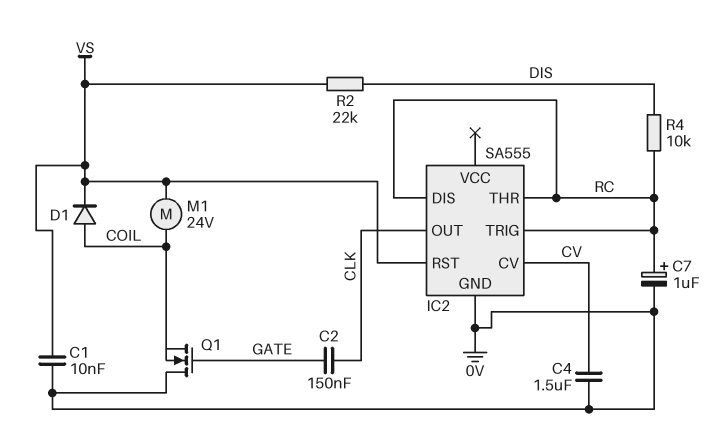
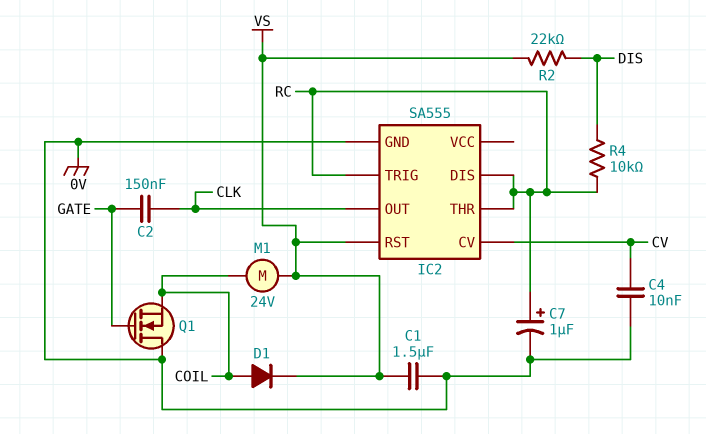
C1: 10nF (0V, VS) -> 1.5uF (0V, VS)
C4: 1.5uF (0V, CV) -> 10nF (0V, CV)

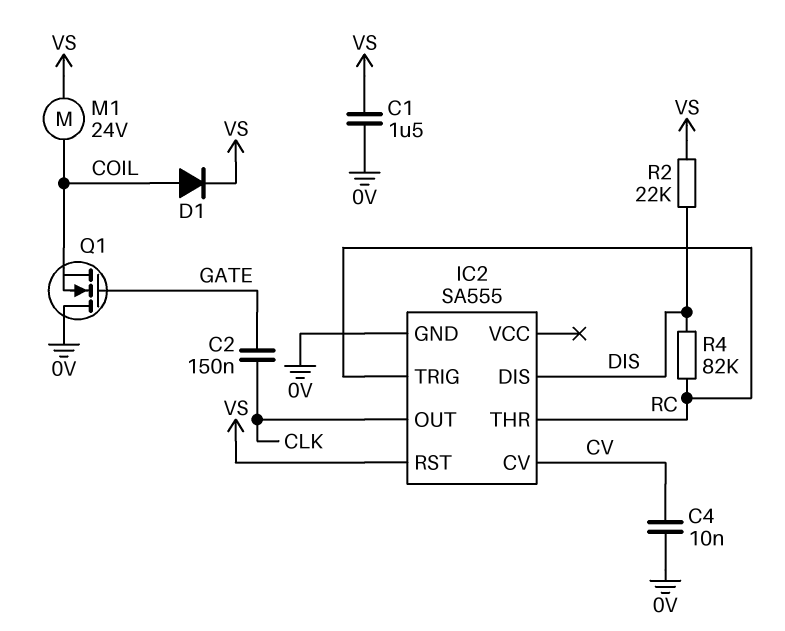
C7: 1uF (plus RC, minus 0V) -> none
IC2 pin DIS: RC -> DIS
R4: 10k (DIS, RC) -> 82k (DIS, RC)

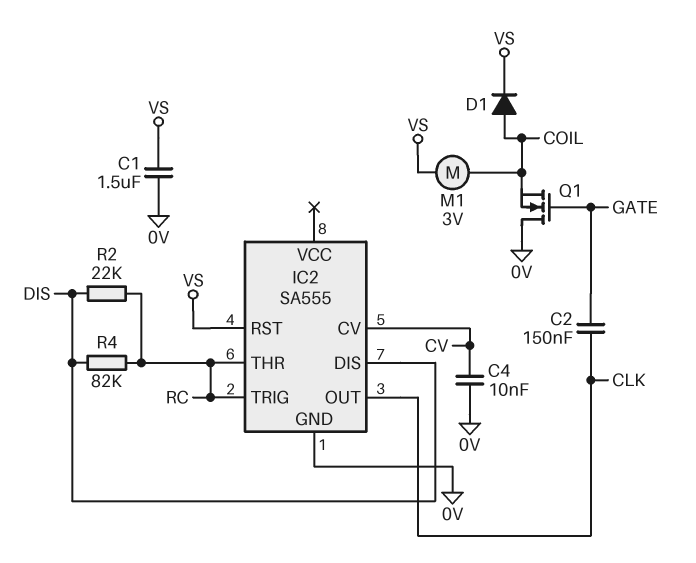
M1: motor 24V (COIL, VS) -> motor 3V (COIL, VS)
R2: 22k (DIS, VS) -> 22k (DIS, RC)

